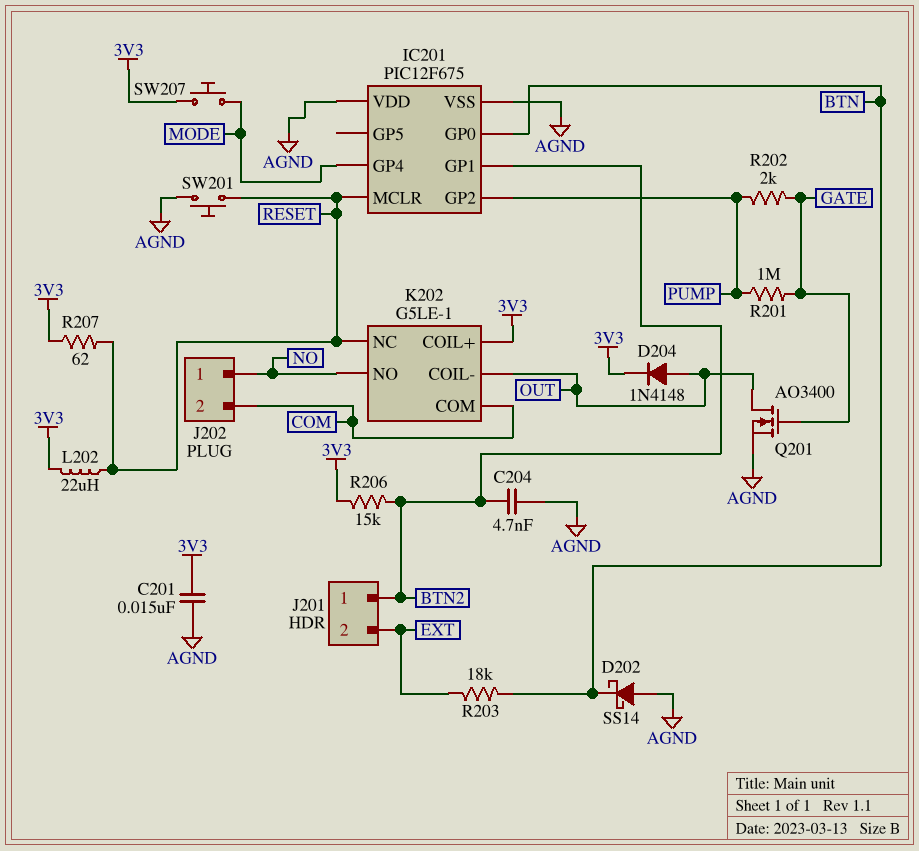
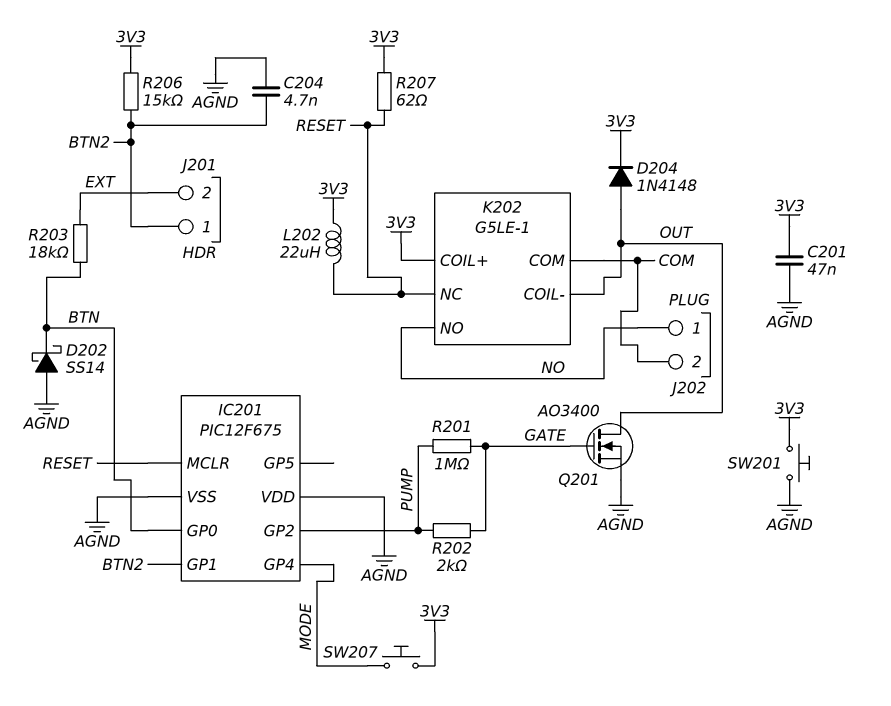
C201: 15nF (3V3, AGND) -> 47nF (3V3, AGND)
SW201: button (AGND, RESET) -> button (3V3, AGND)

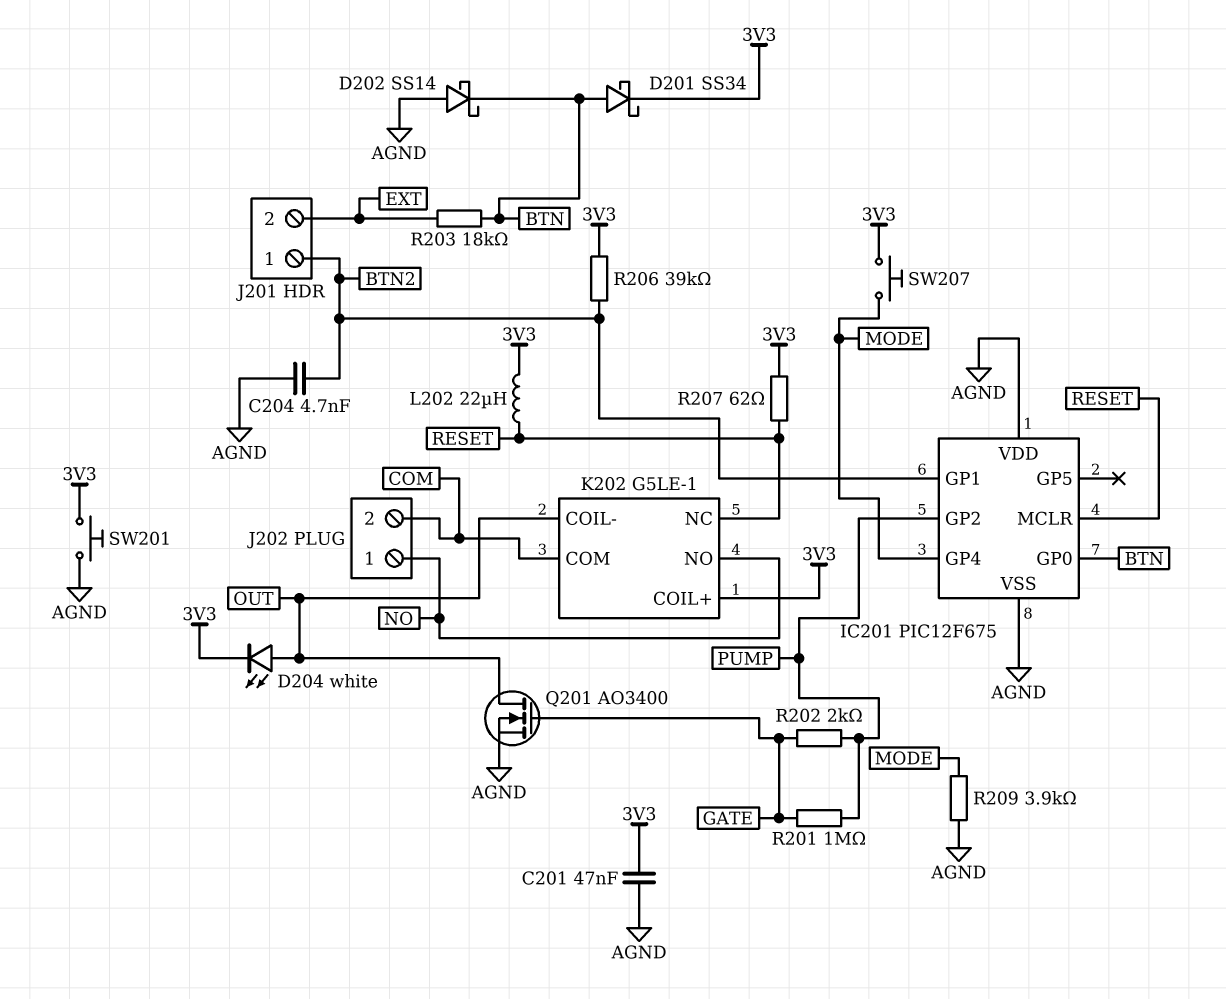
D201: none -> schottky SS34 (A BTN, K 3V3)
D204: diode 1N4148 (A OUT, K 3V3) -> LED white (A OUT, K 3V3)
R206: 15k (3V3, BTN2) -> 39k (3V3, BTN2)
R209: none -> 3.9k (AGND, MODE)

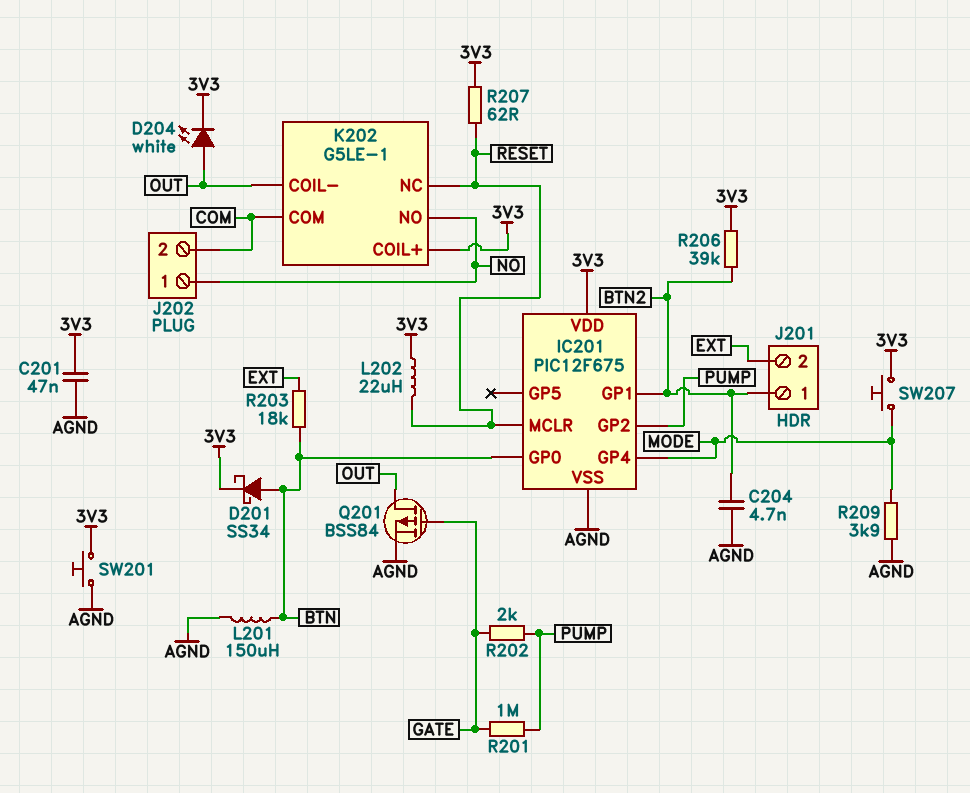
D202: schottky SS14 (A AGND, K BTN) -> none
IC201 pin VDD: AGND -> 3V3
L201: none -> 150uH (AGND, BTN)
Q201: NMOS AO3400 (G GATE, D OUT, S AGND) -> PMOS BSS84 (G GATE, D OUT, S AGND)

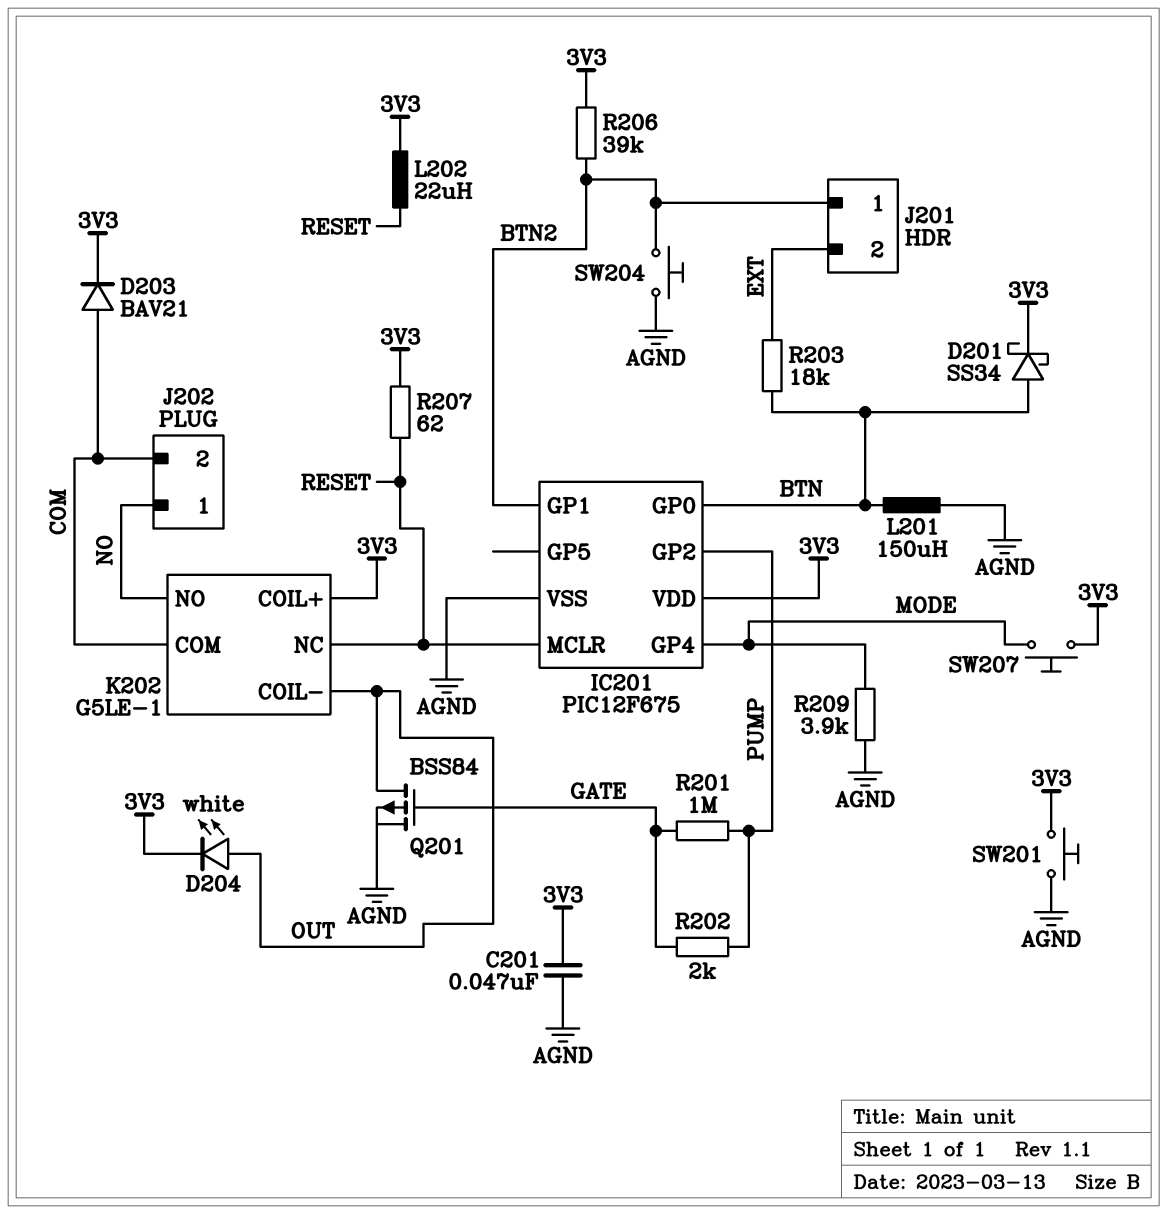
C204: 4.7nF (AGND, BTN2) -> none
D203: none -> diode BAV21 (A COM, K 3V3)
SW204: none -> button (AGND, BTN2)

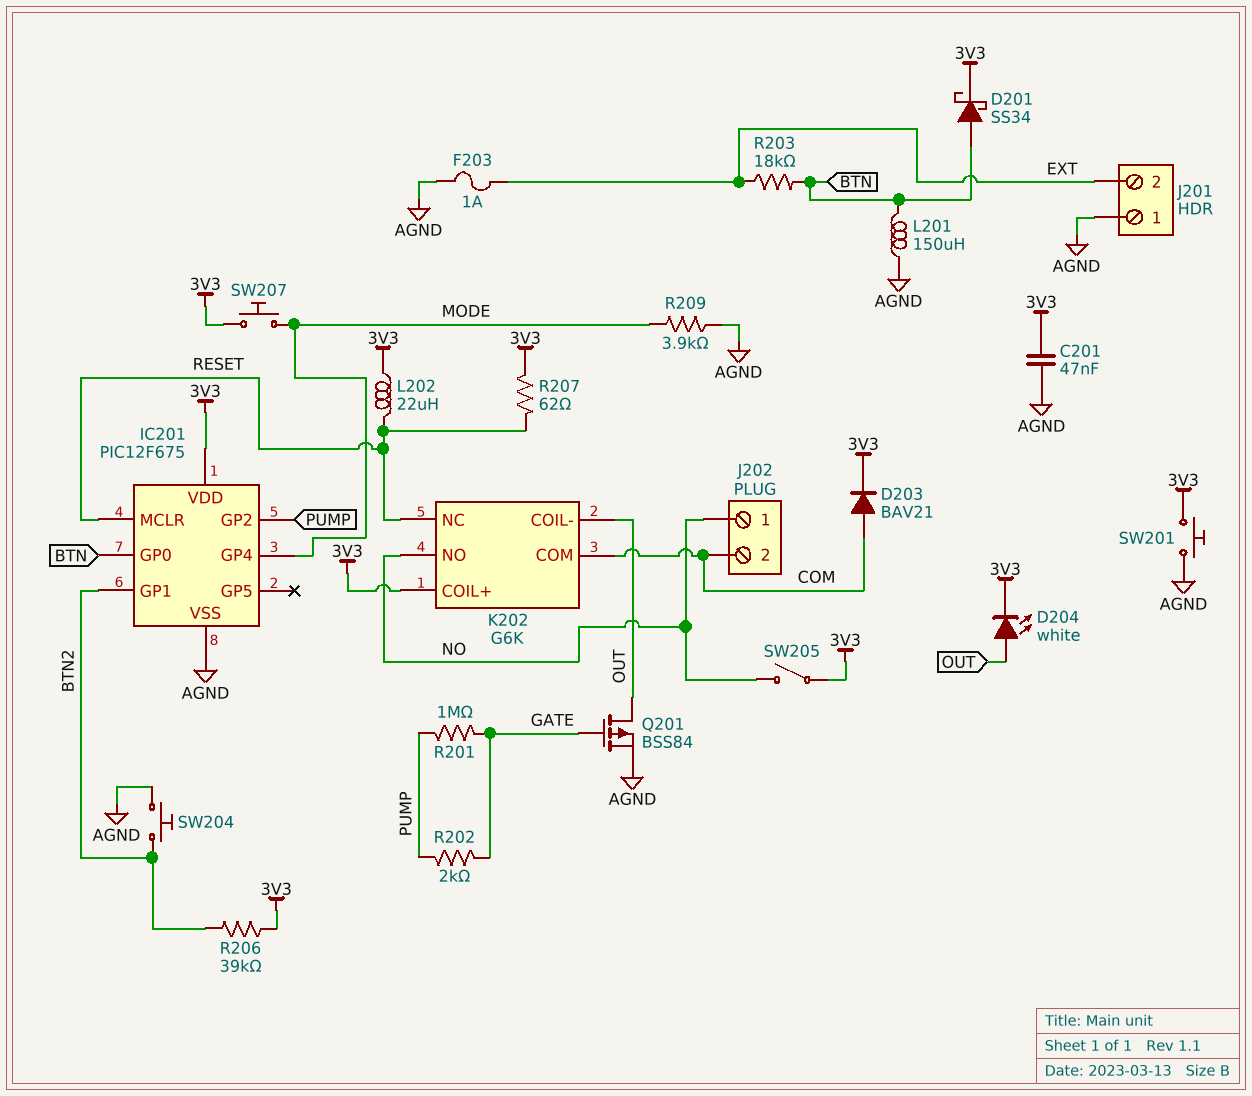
F203: none -> 1A (AGND, EXT)
J201 pin 1: BTN2 -> AGND
K202: G5LE-1 -> G6K
SW205: none -> switch (3V3, NO)

